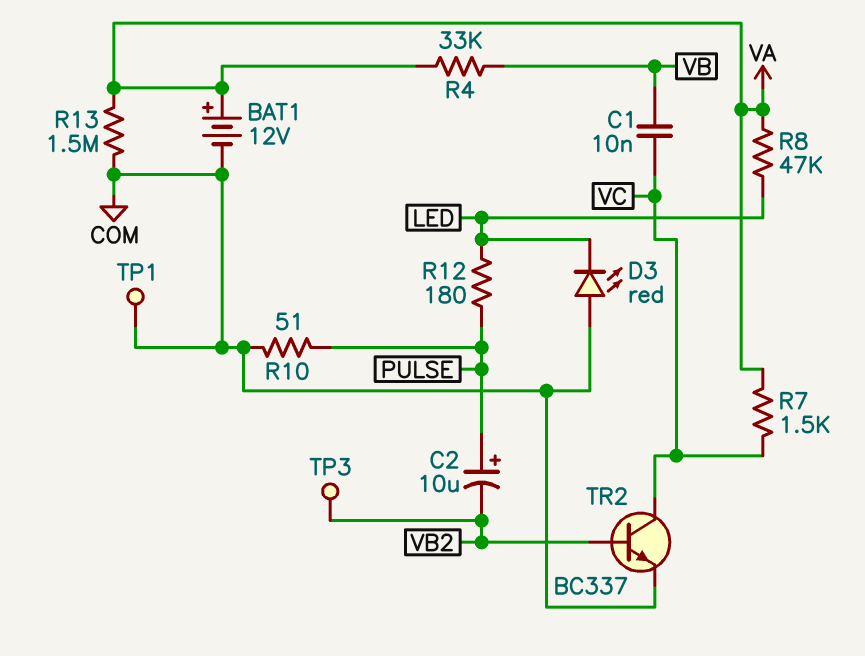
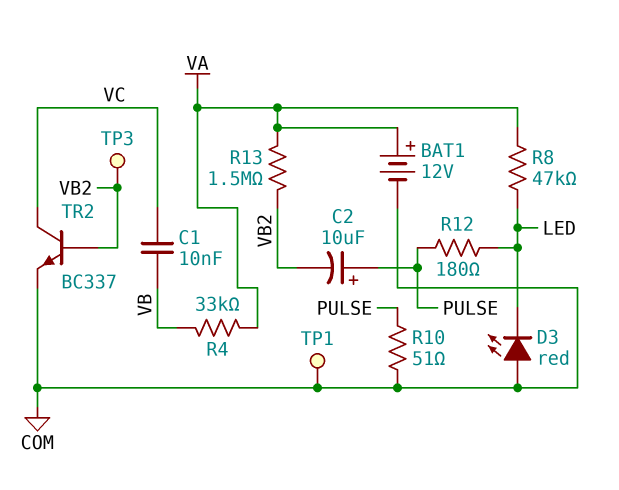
R7: 1.5k (VA, VC) -> none
R13: 1.5M (COM, VA) -> 1.5M (VA, VB2)

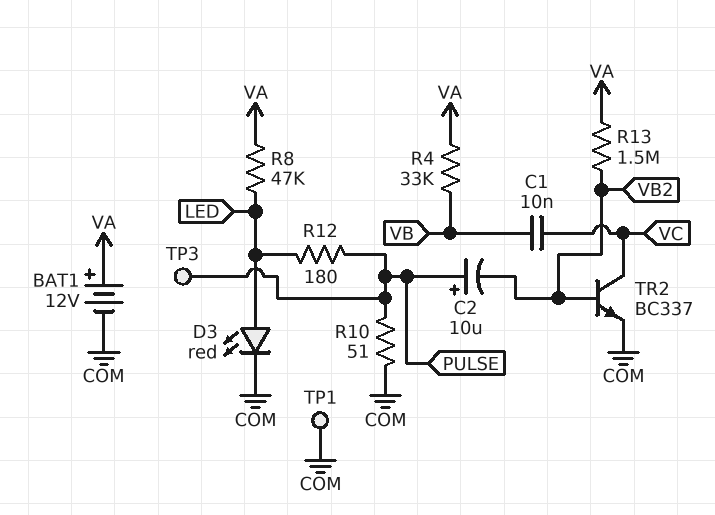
D3: LED red (A COM, K LED) -> LED red (A LED, K COM)
TP3: test point (VB2) -> test point (PULSE)

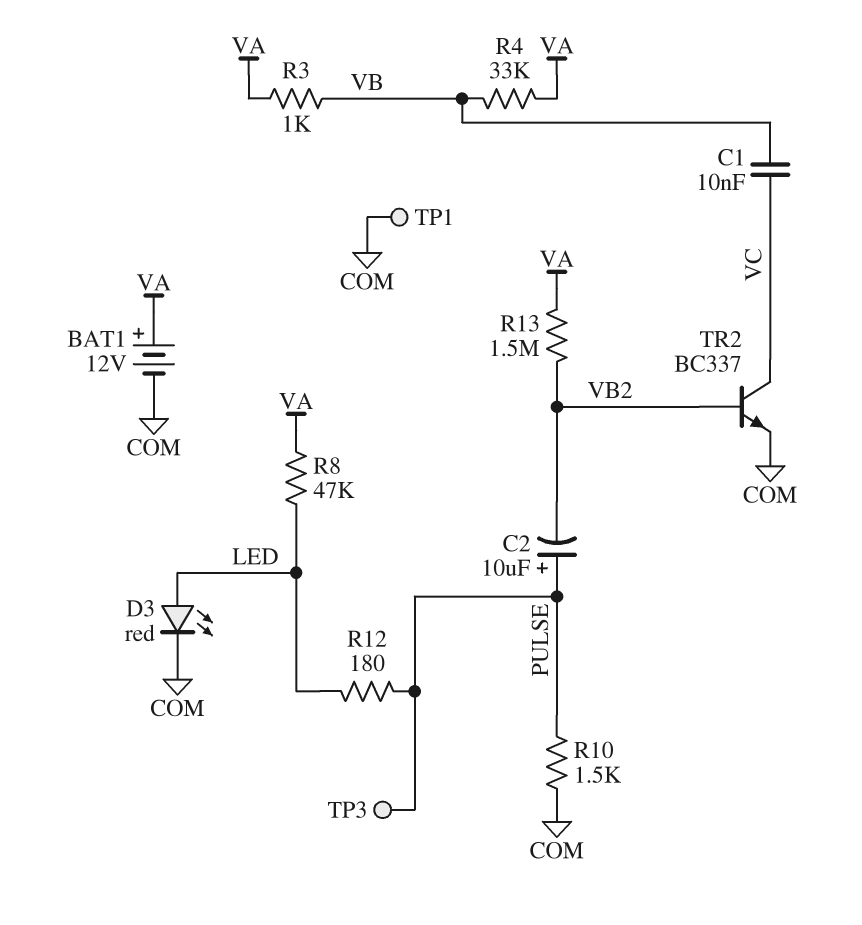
R3: none -> 1k (VA, VB)
R10: 51 (COM, PULSE) -> 1.5k (COM, PULSE)

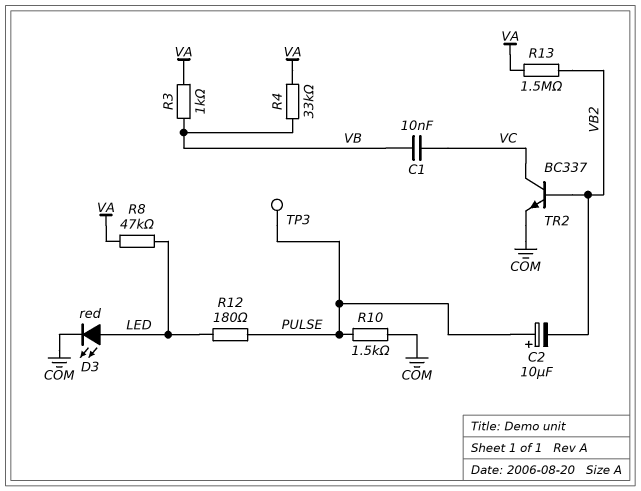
BAT1: 12V (plus VA, minus COM) -> none
TP1: test point (COM) -> none

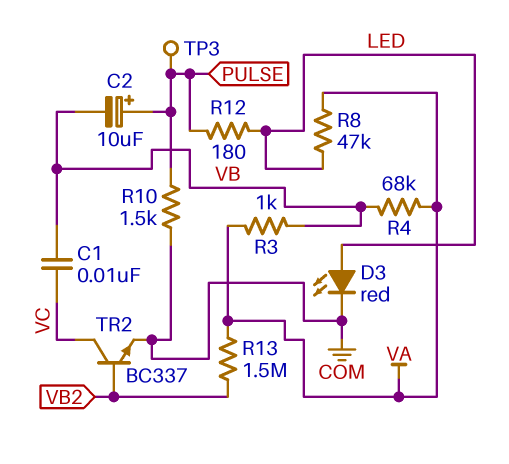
C2: 10uF (plus PULSE, minus VB2) -> 10uF (plus PULSE, minus VB)
R4: 33k (VA, VB) -> 68k (VA, VB)

